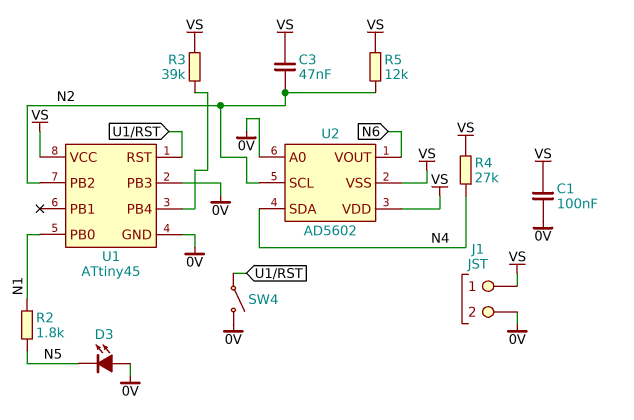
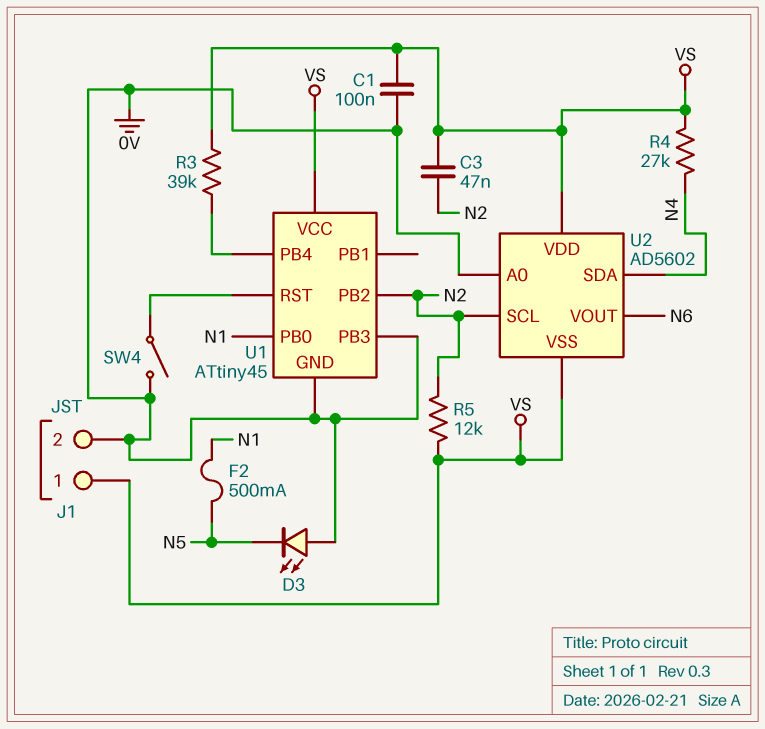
F2: none -> 500mA (N1, N5)
R2: 1.8k (N1, N5) -> none

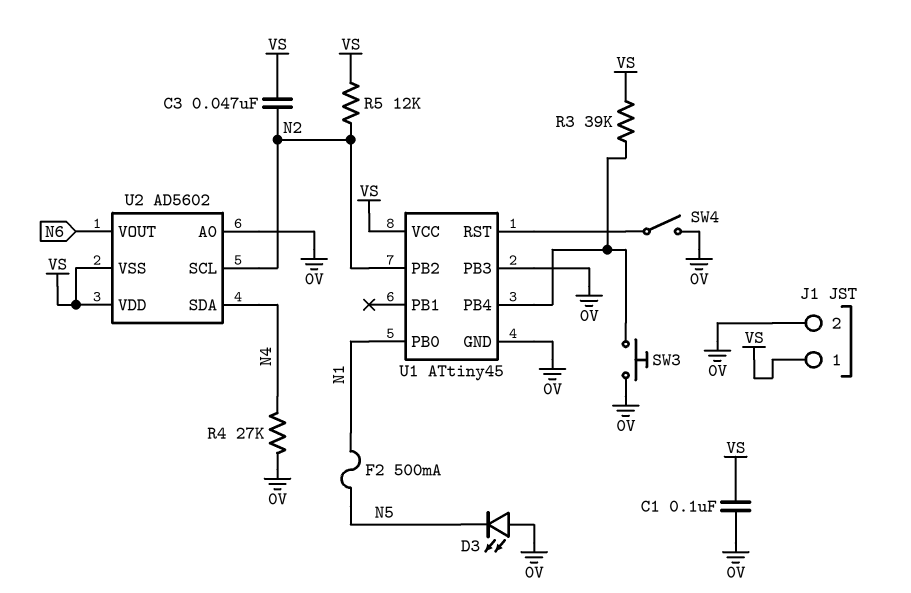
R4: 27k (N4, VS) -> 27k (0V, N4)
SW3: none -> button (0V, U1/PB4)

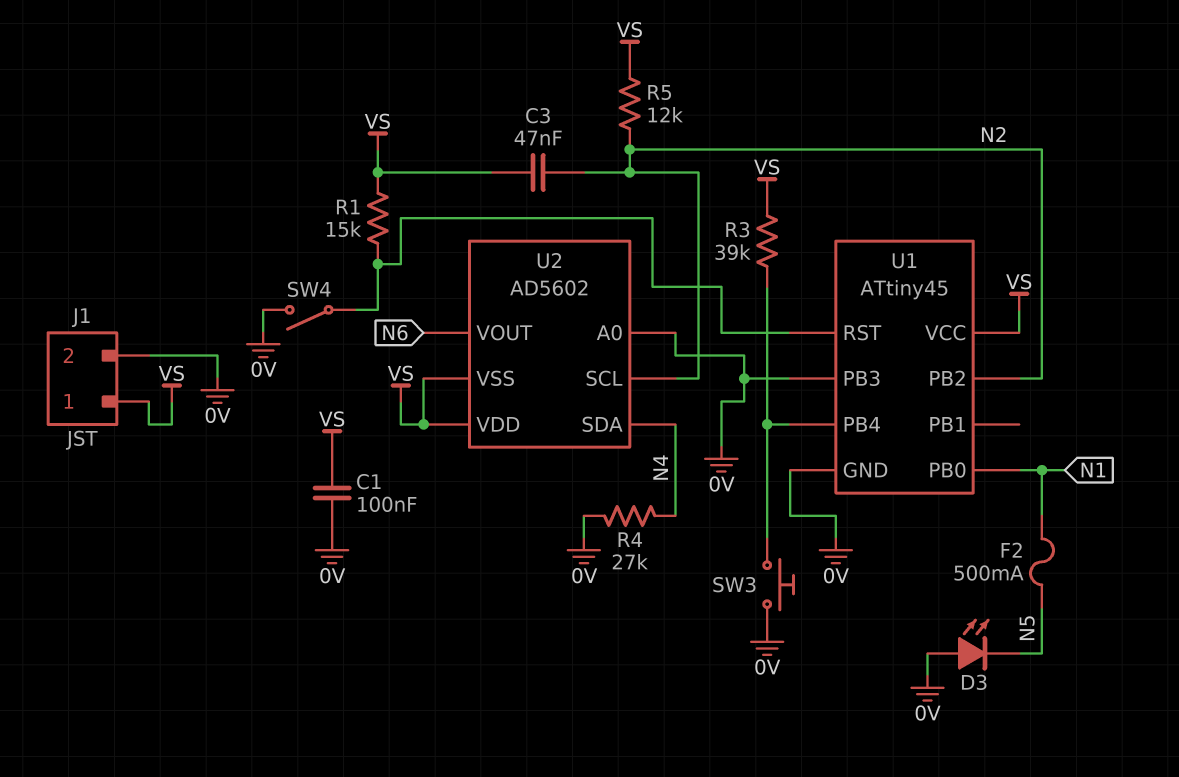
R1: none -> 15k (U1/RST, VS)

